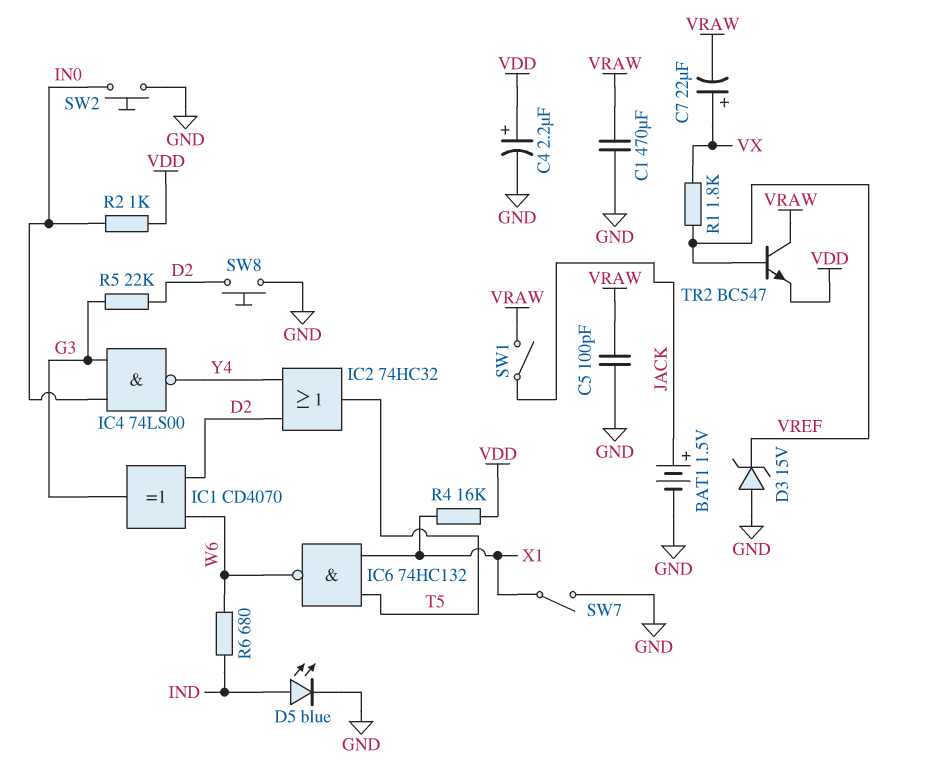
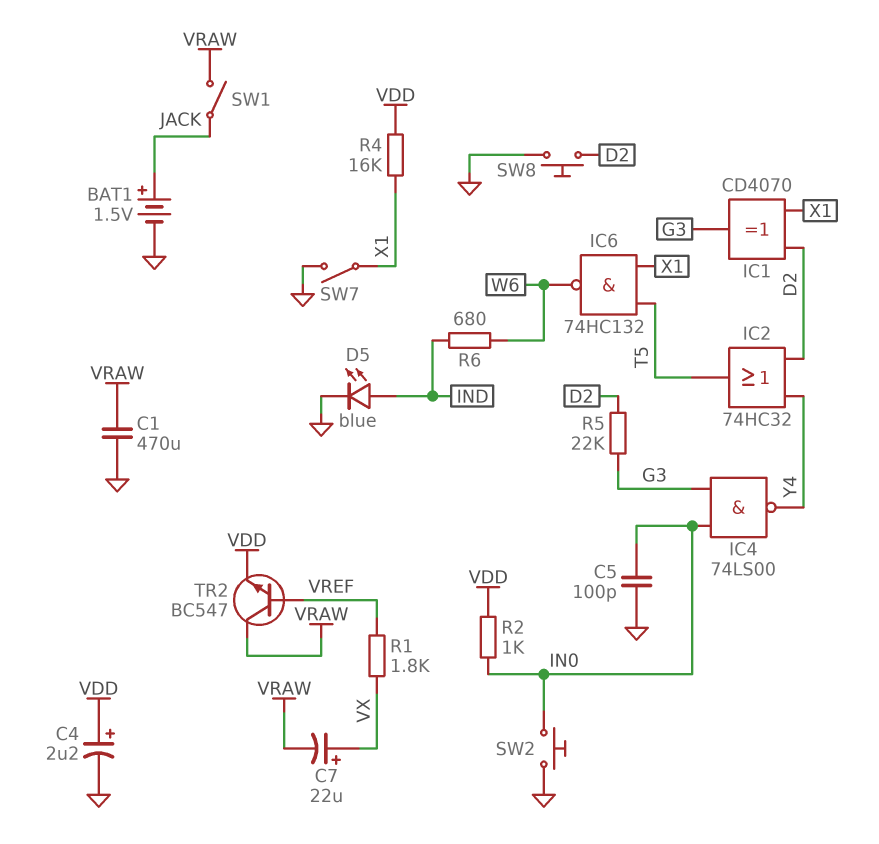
C5: 100pF (GND, VRAW) -> 100pF (GND, IN0)
D3: zener 15V (A GND, K VREF) -> none
IC1: XOR CD4070 (in D2, in W6, out G3) -> XOR CD4070 (in D2, in X1, out G3)

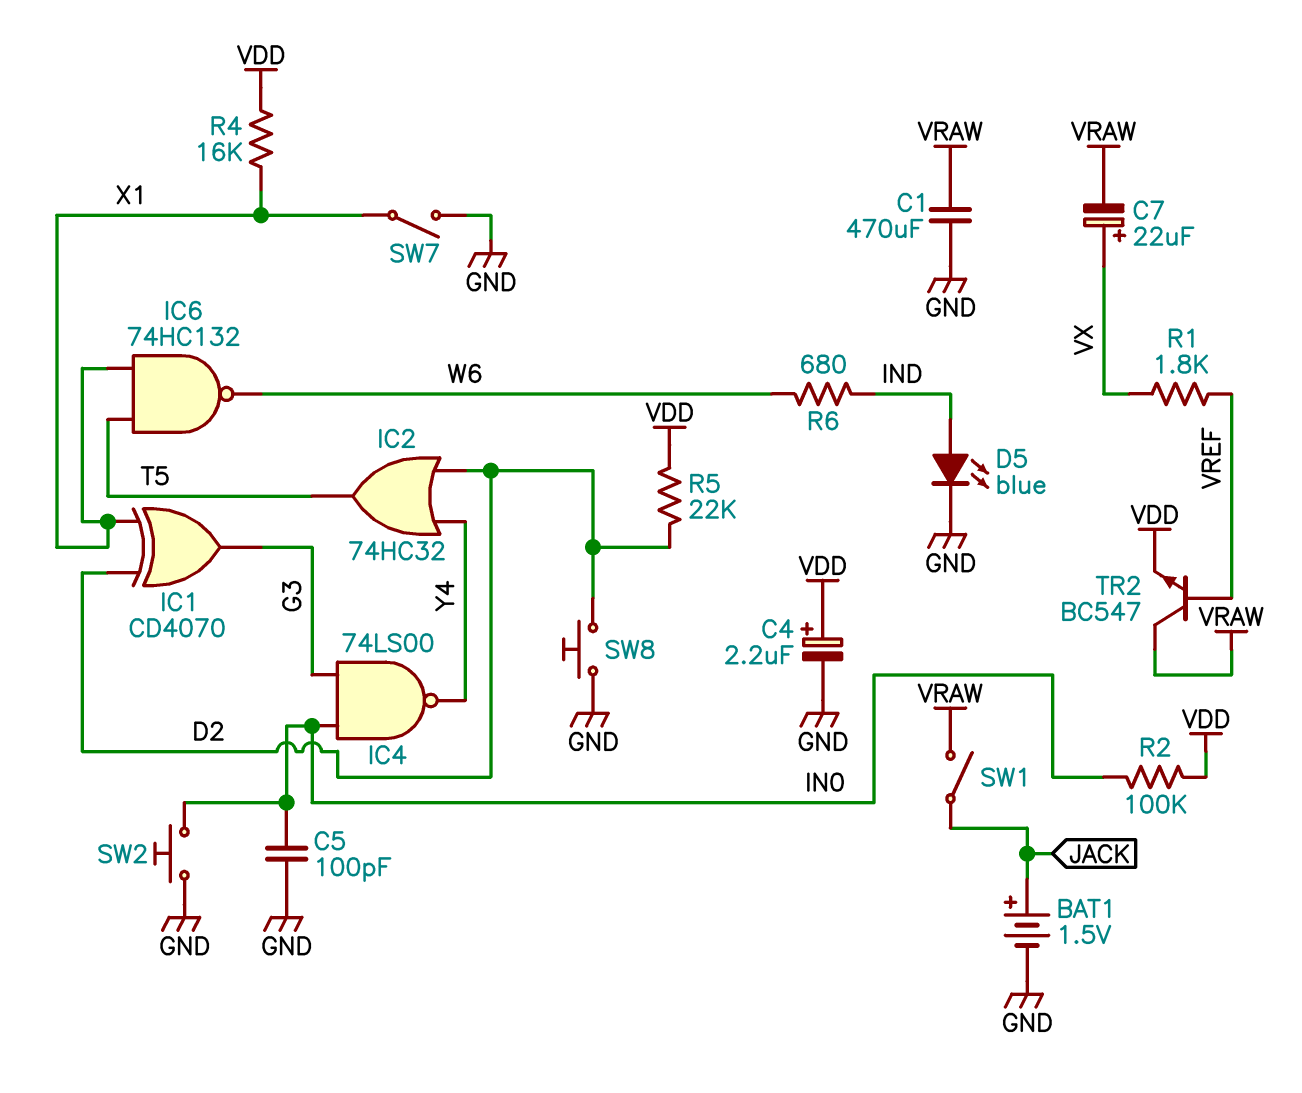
R2: 1k (IN0, VDD) -> 100k (IN0, VDD)
R5: 22k (D2, G3) -> 22k (D2, VDD)

